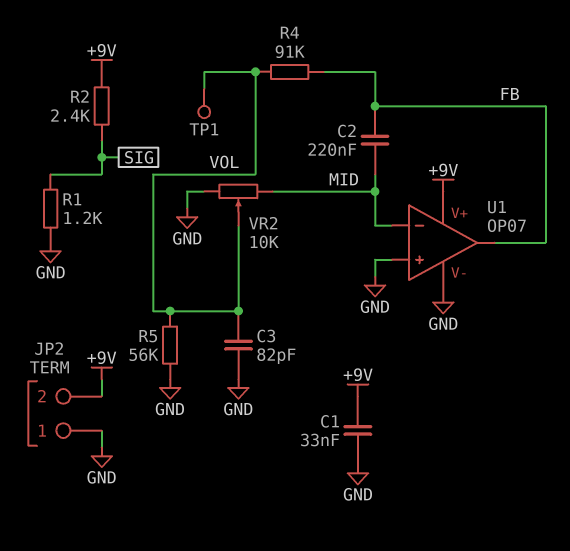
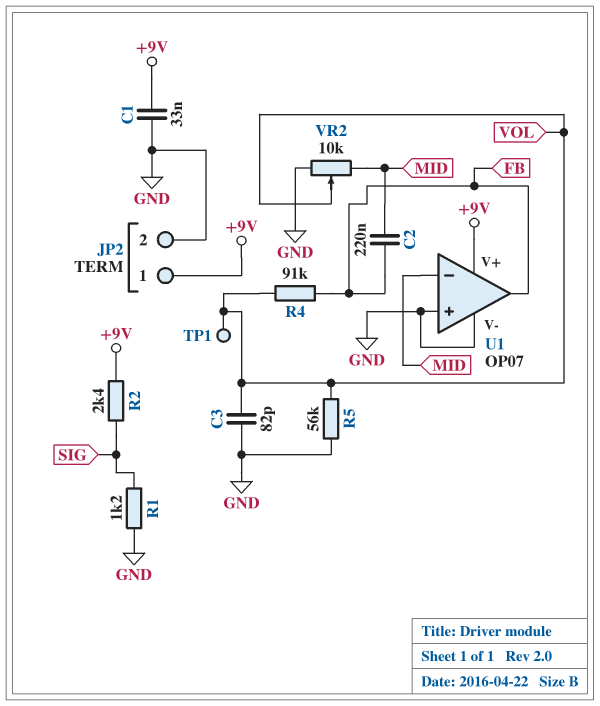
JP2 pin 1: GND -> +9V
JP2 pin 2: +9V -> GND

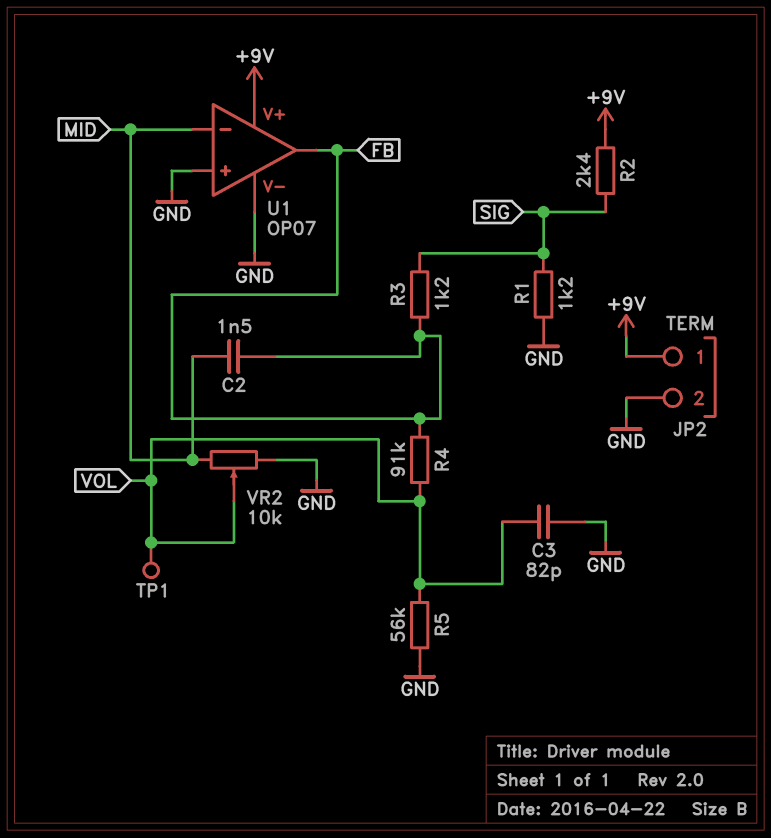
C1: 33nF (+9V, GND) -> none
C2: 220nF (FB, MID) -> 1.5nF (FB, MID)
R3: none -> 1.2k (FB, SIG)

